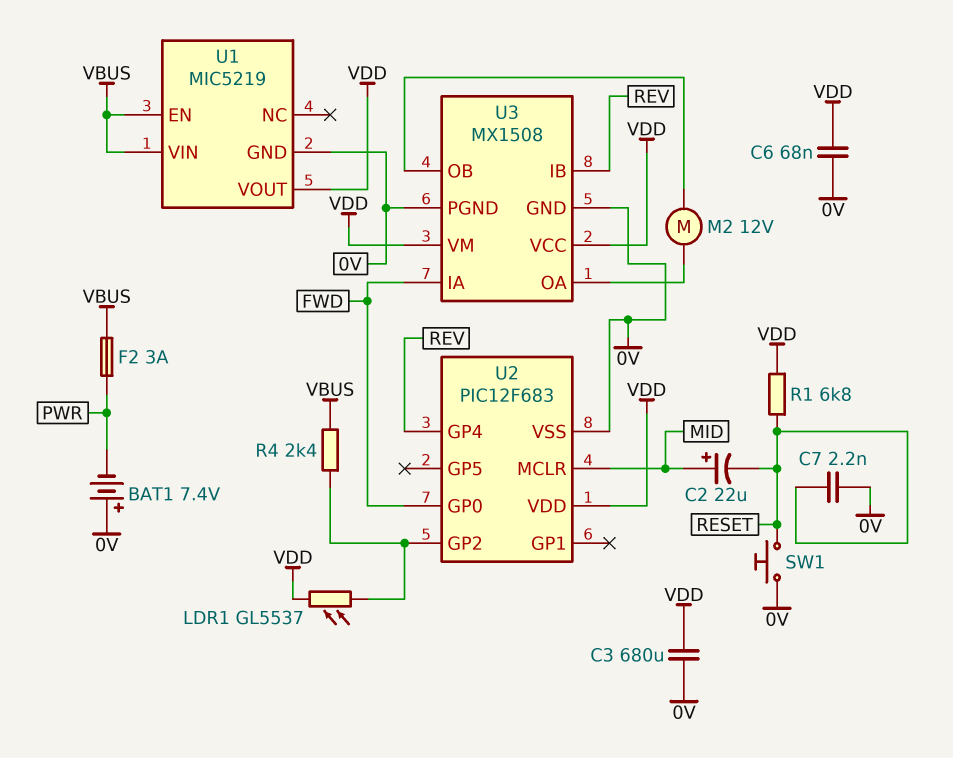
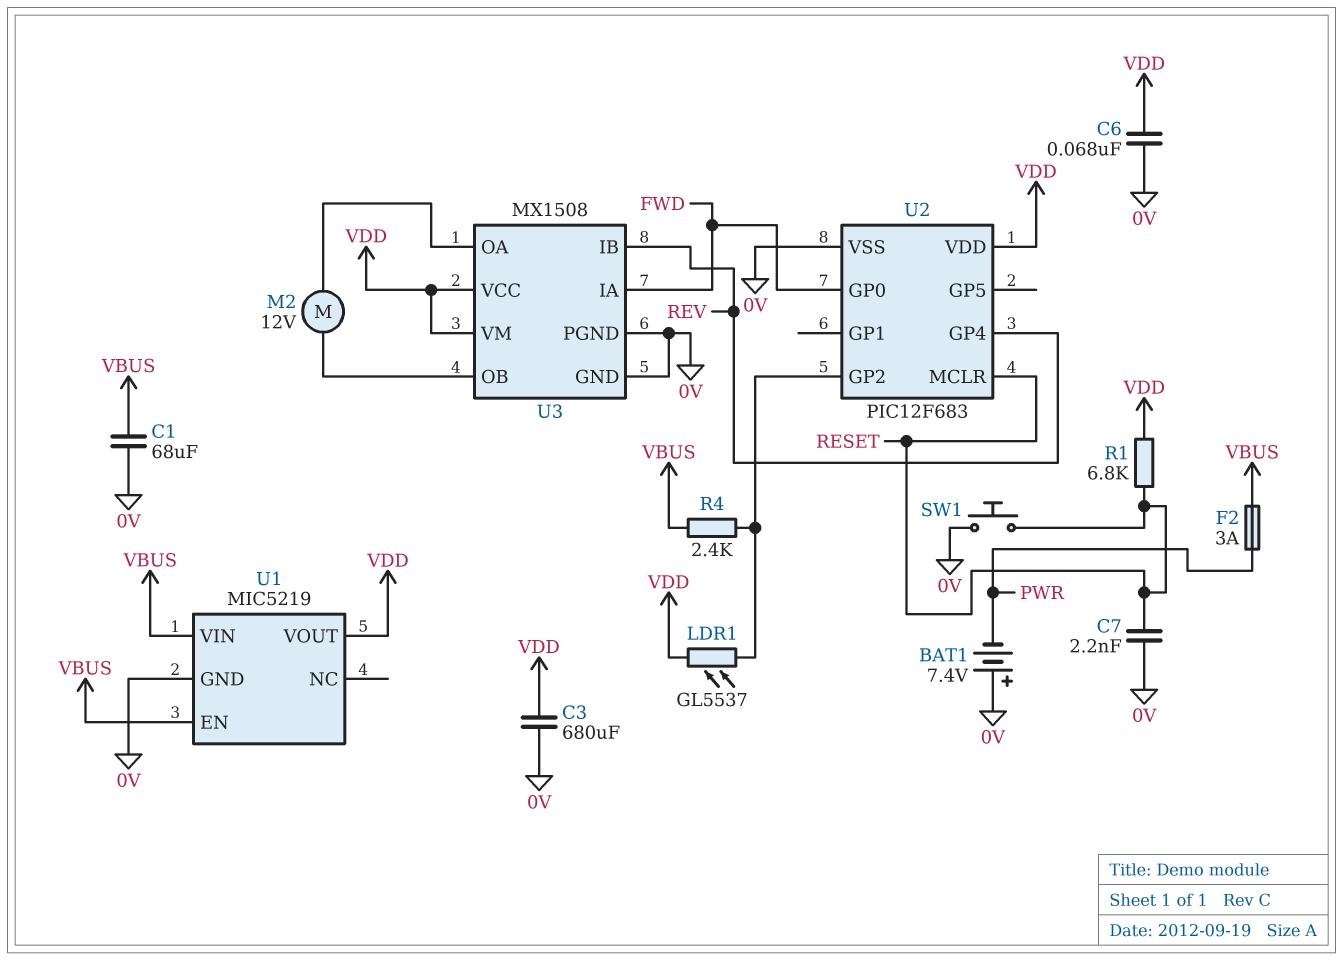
C1: none -> 68uF (0V, VBUS)
C2: 22uF (plus MID, minus RESET) -> none
U2 pin MCLR: MID -> RESET

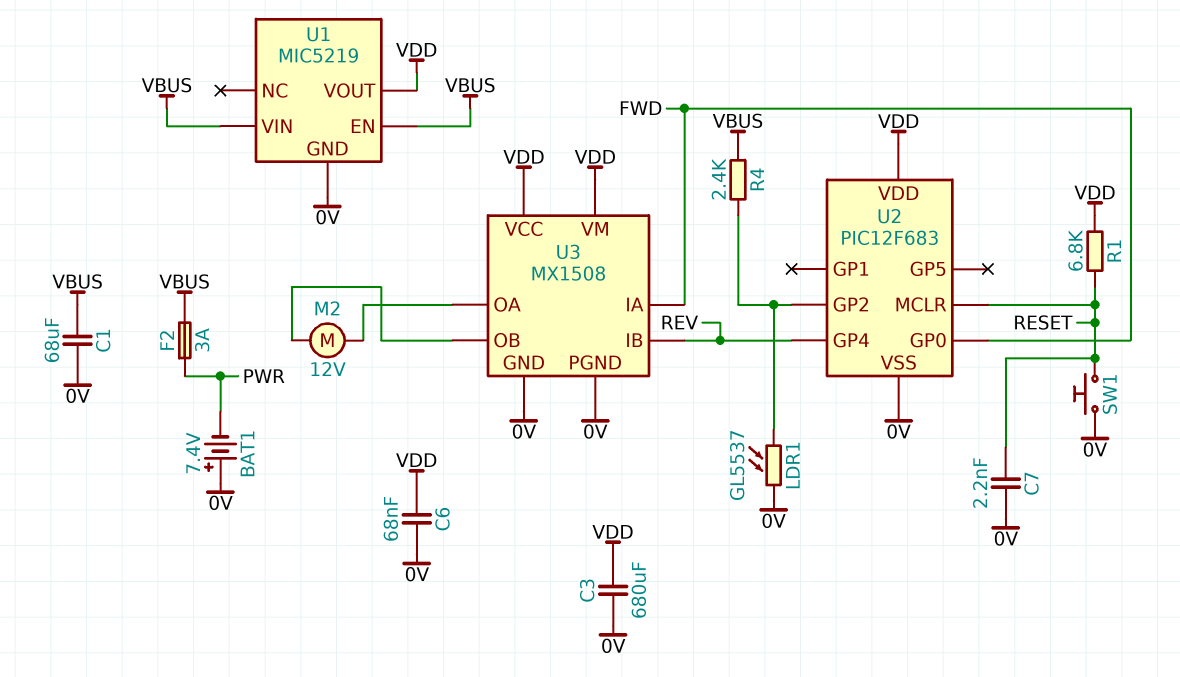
LDR1: GL5537 (U2/GP2, VDD) -> GL5537 (0V, U2/GP2)

